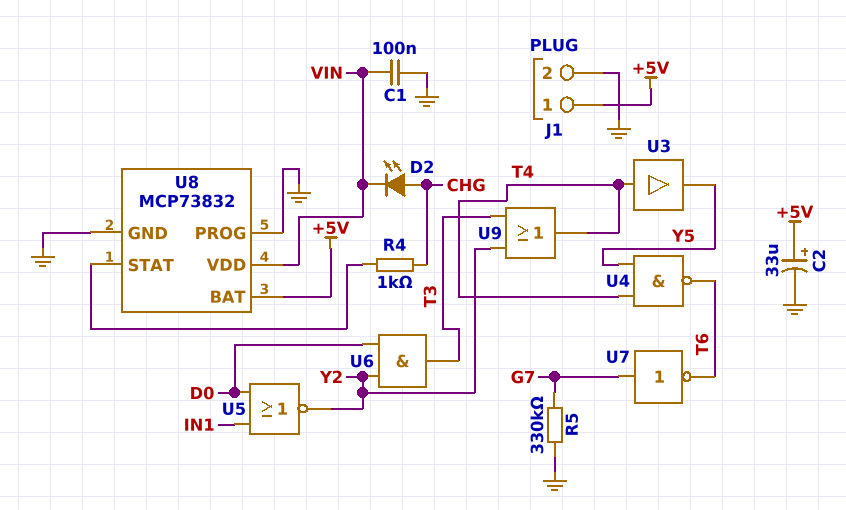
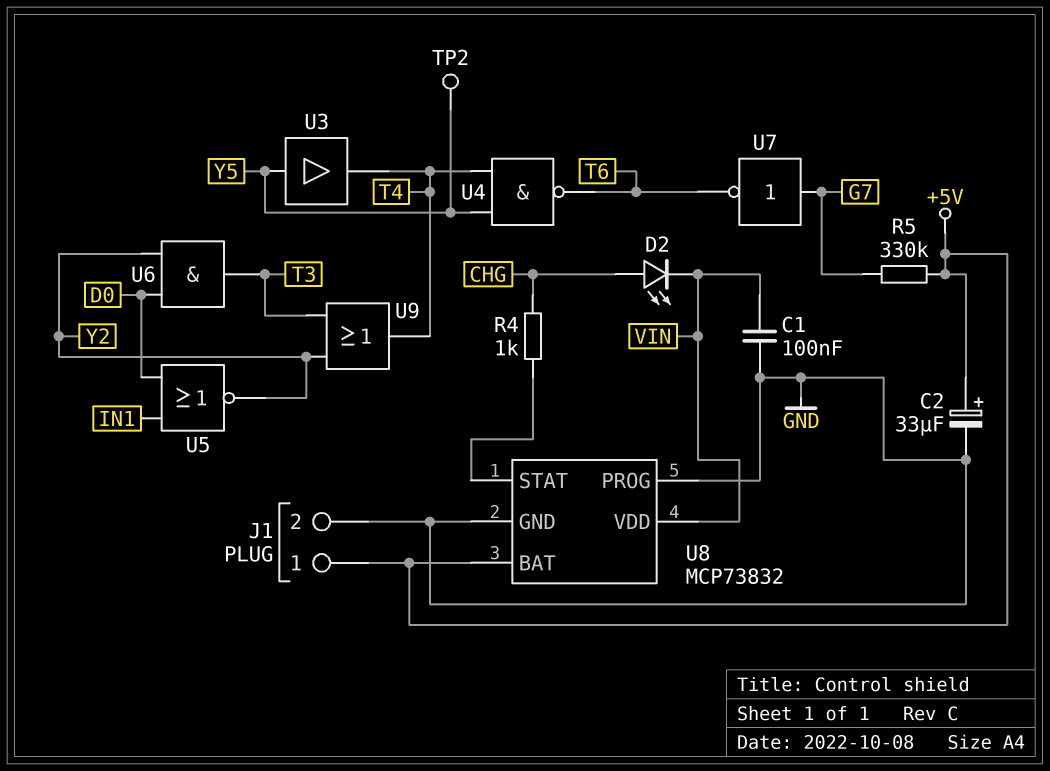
R5: 330k (G7, GND) -> 330k (+5V, G7)
TP2: none -> test point (Y5)
U3: buffer (in T4, out Y5) -> buffer (in Y5, out T4)

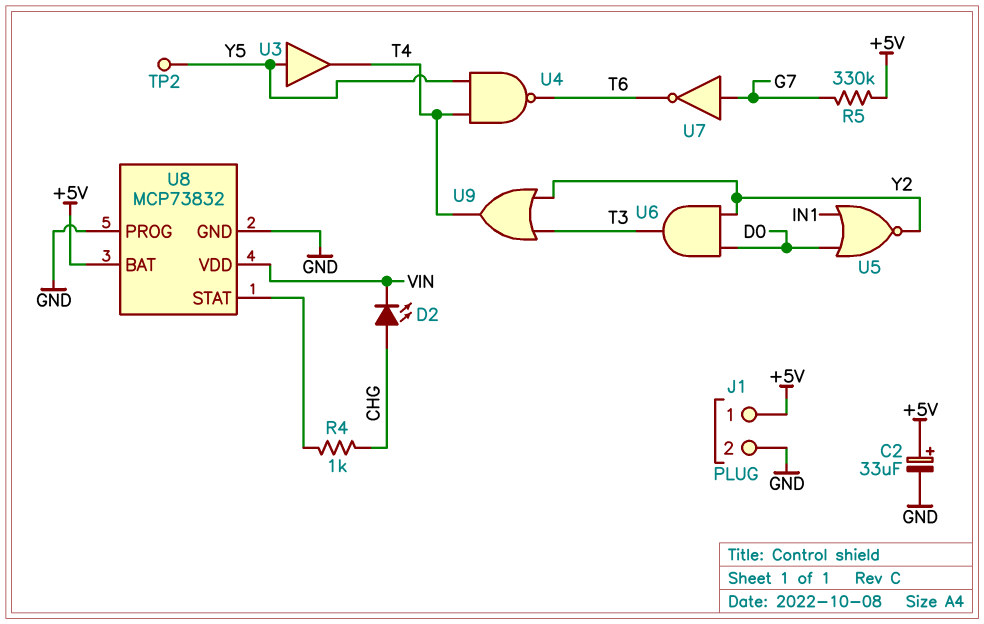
C1: 100nF (GND, VIN) -> none

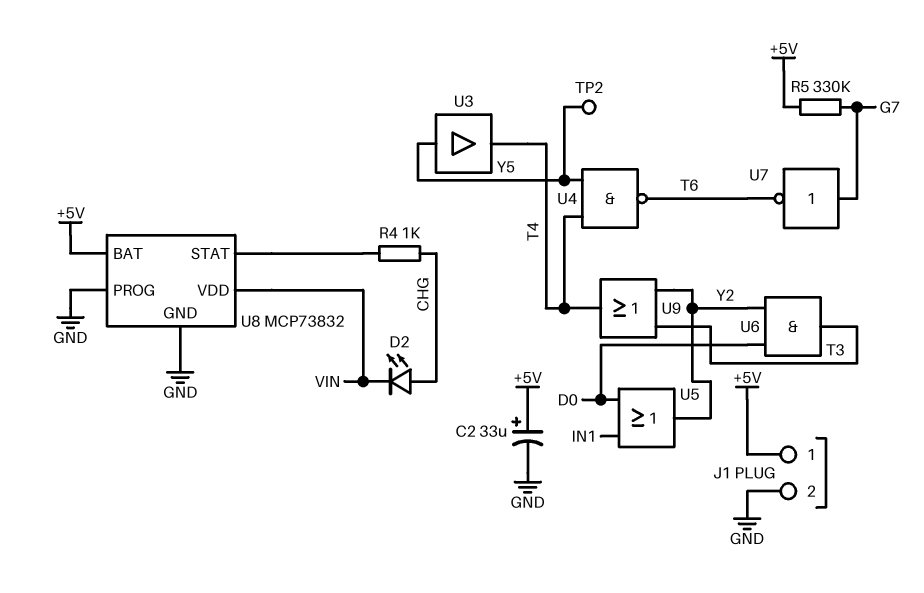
U5: NOR (in D0, in IN1, out Y2) -> OR (in D0, in IN1, out Y2)

